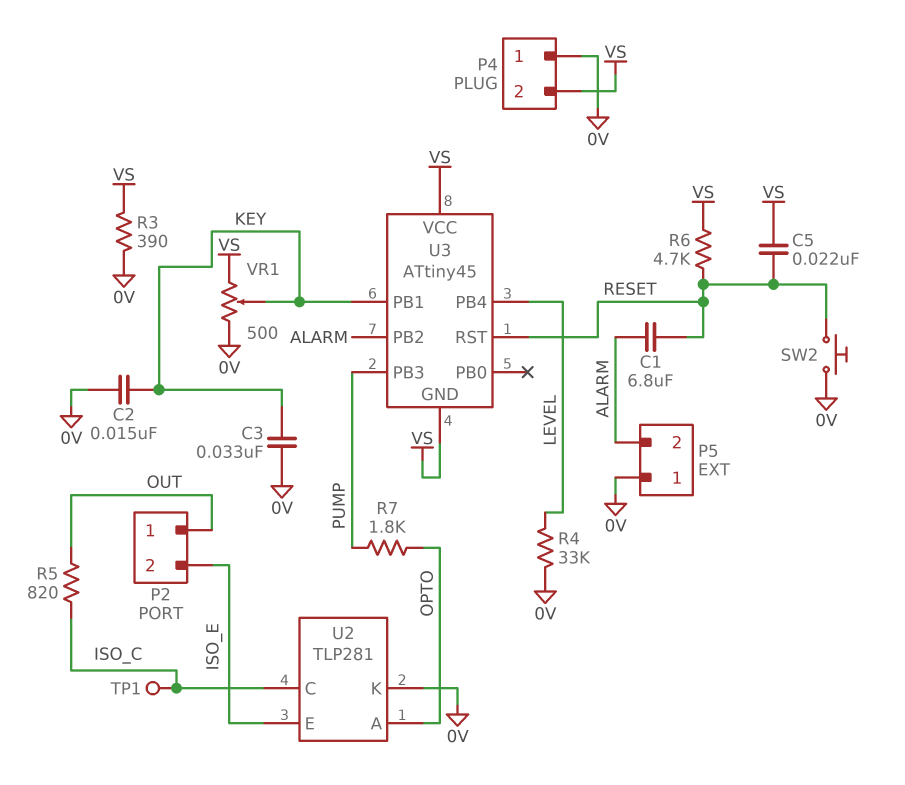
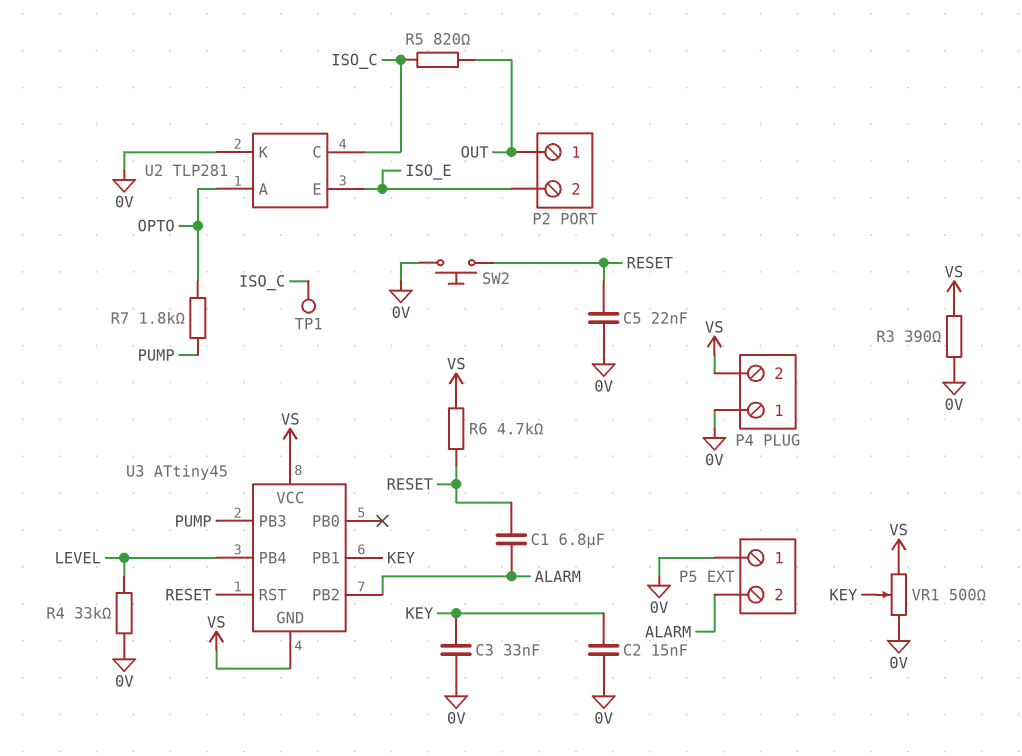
C5: 22nF (RESET, VS) -> 22nF (0V, RESET)

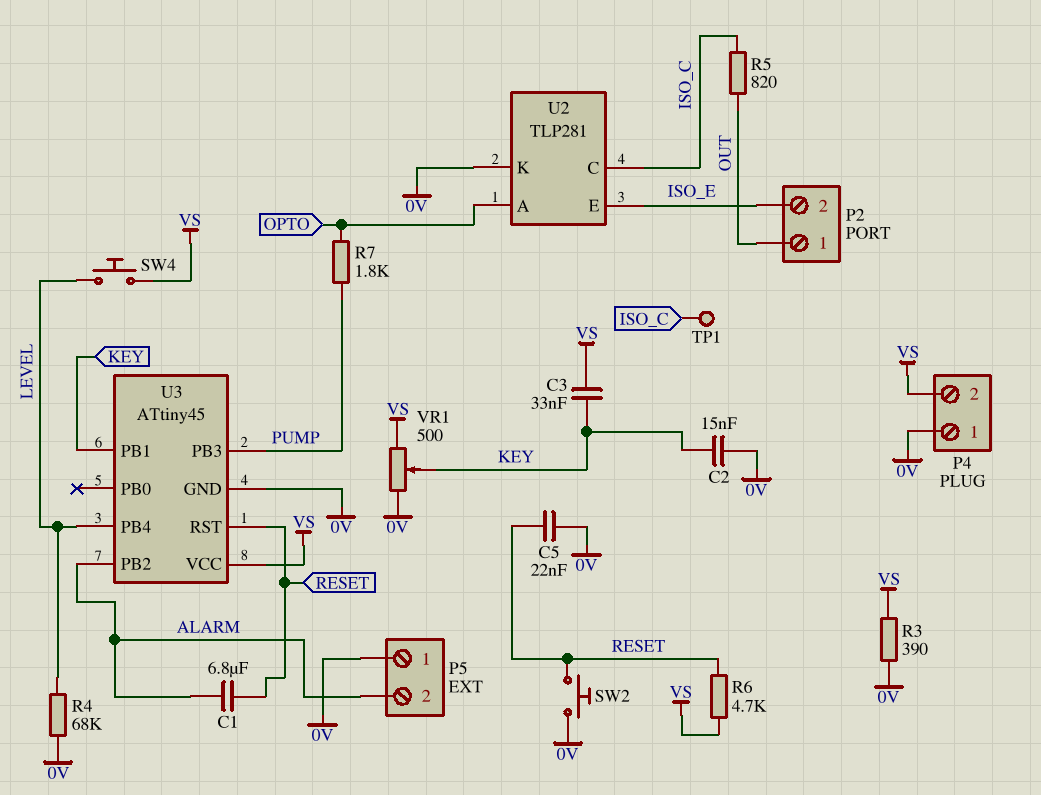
C3: 33nF (0V, KEY) -> 33nF (KEY, VS)
R4: 33k (0V, LEVEL) -> 68k (0V, LEVEL)
SW4: none -> button (LEVEL, VS)
U3 pin GND: VS -> 0V

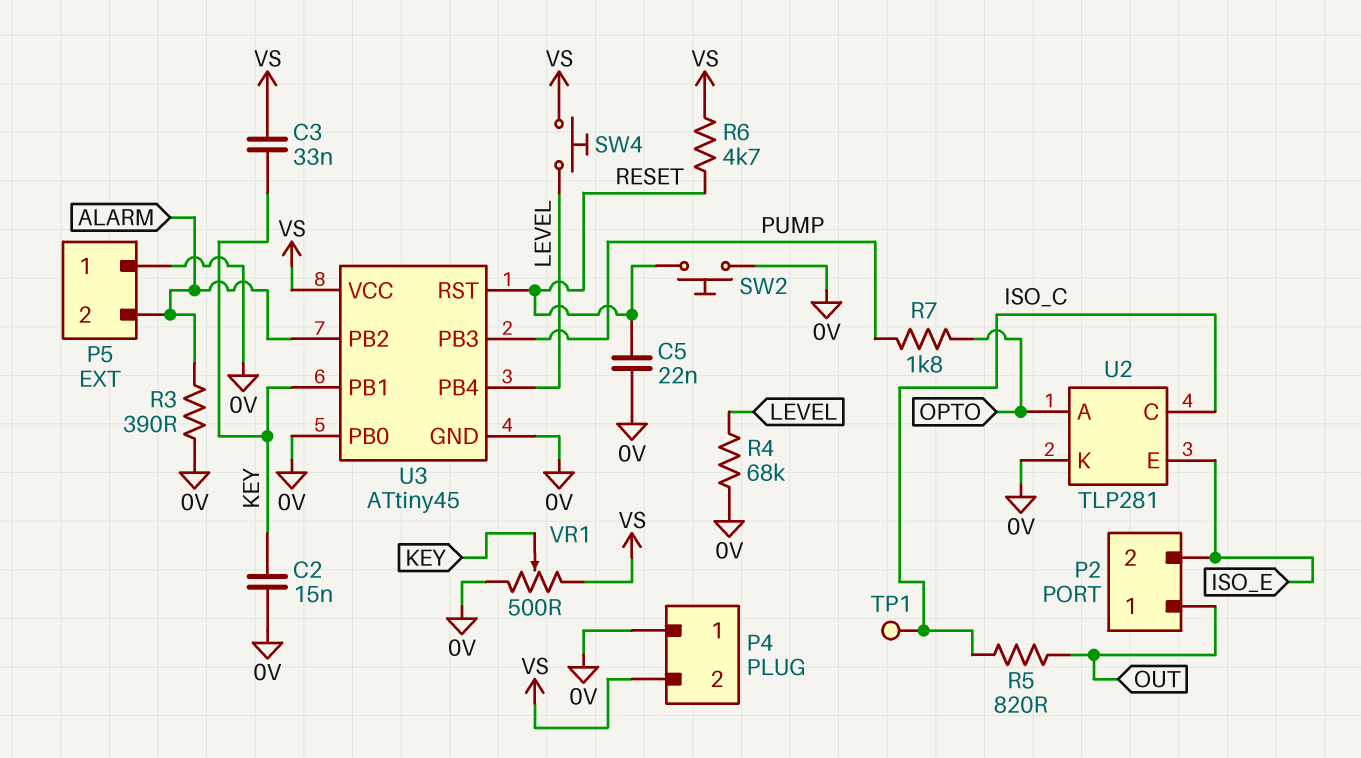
C1: 6.8uF (ALARM, RESET) -> none
R3: 390 (0V, VS) -> 390 (0V, ALARM)
U3 pin PB0: none -> 0V

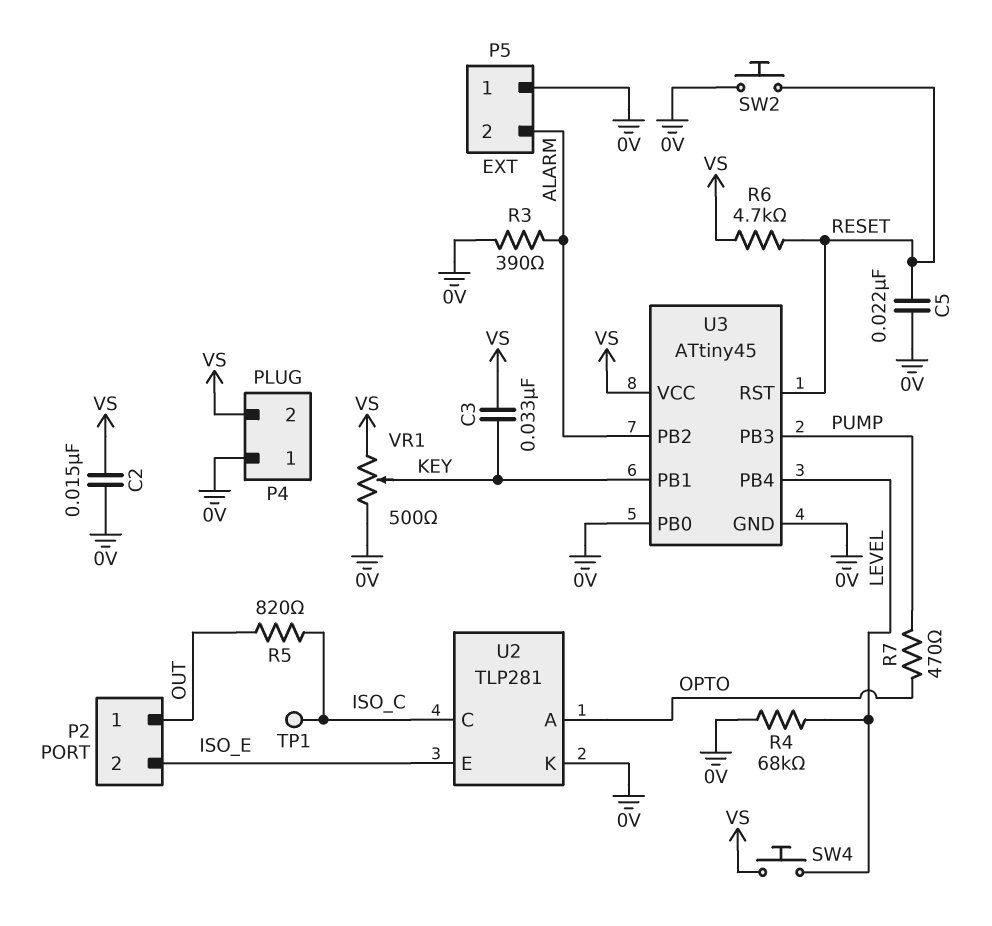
C2: 15nF (0V, KEY) -> 15nF (0V, VS)
R7: 1.8k (OPTO, PUMP) -> 470 (OPTO, PUMP)

